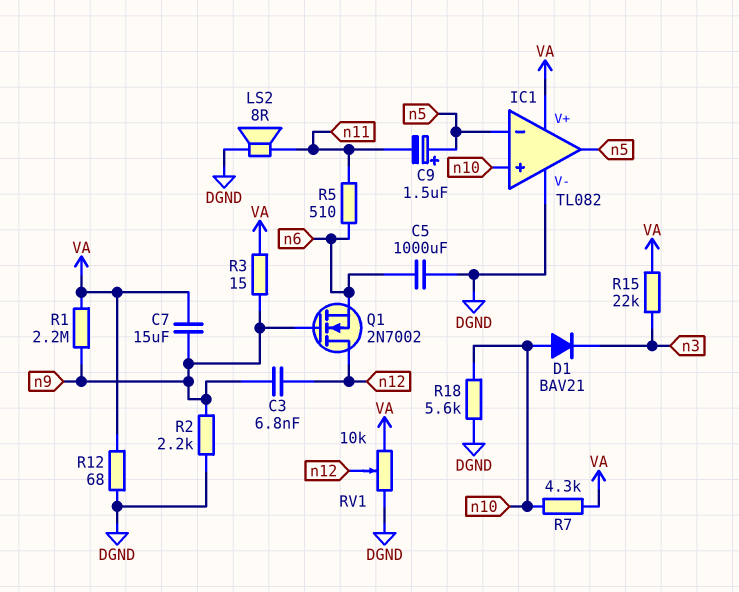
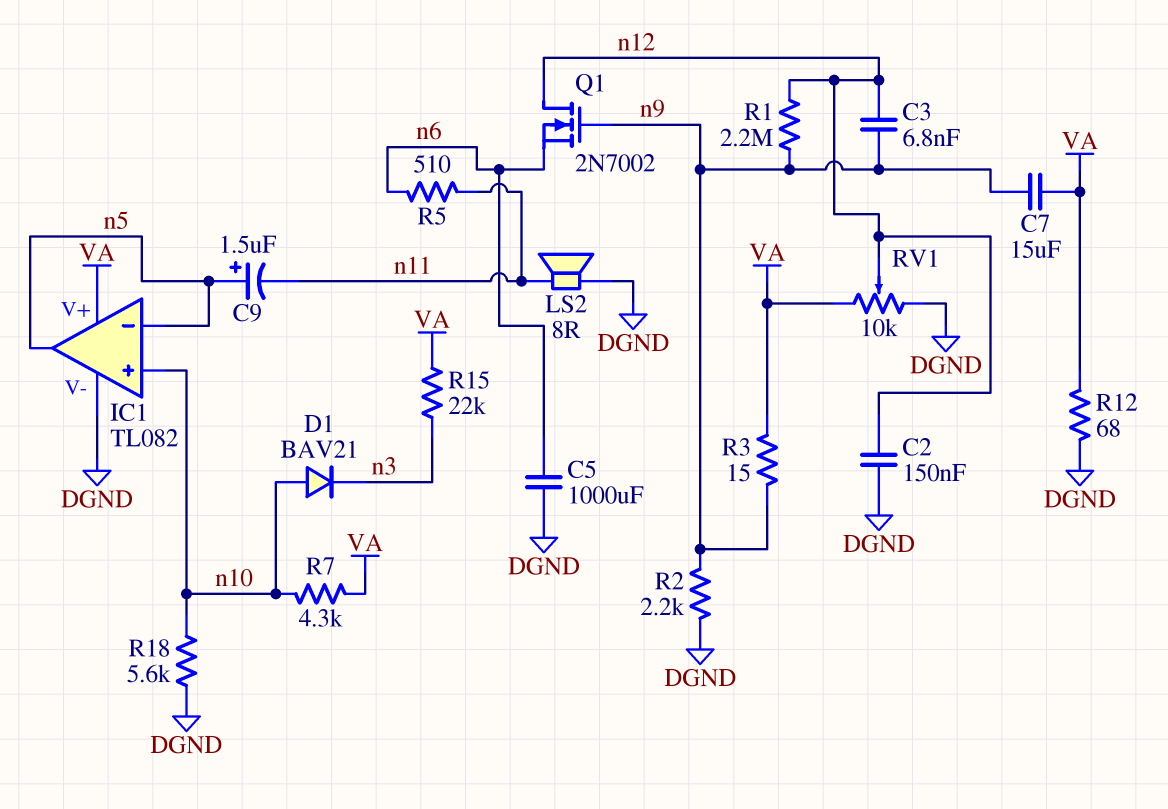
C2: none -> 150nF (DGND, n12)
R1: 2.2M (VA, n9) -> 2.2M (n9, n12)

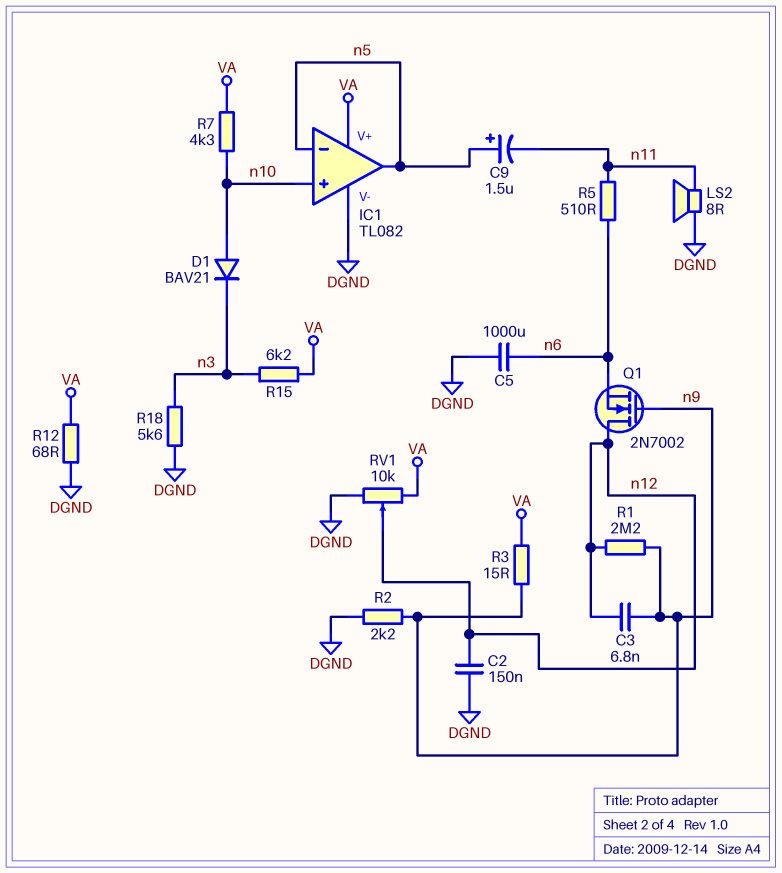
C7: 15uF (VA, n9) -> none
R15: 22k (VA, n3) -> 6.2k (VA, n3)
R18: 5.6k (DGND, n10) -> 5.6k (DGND, n3)

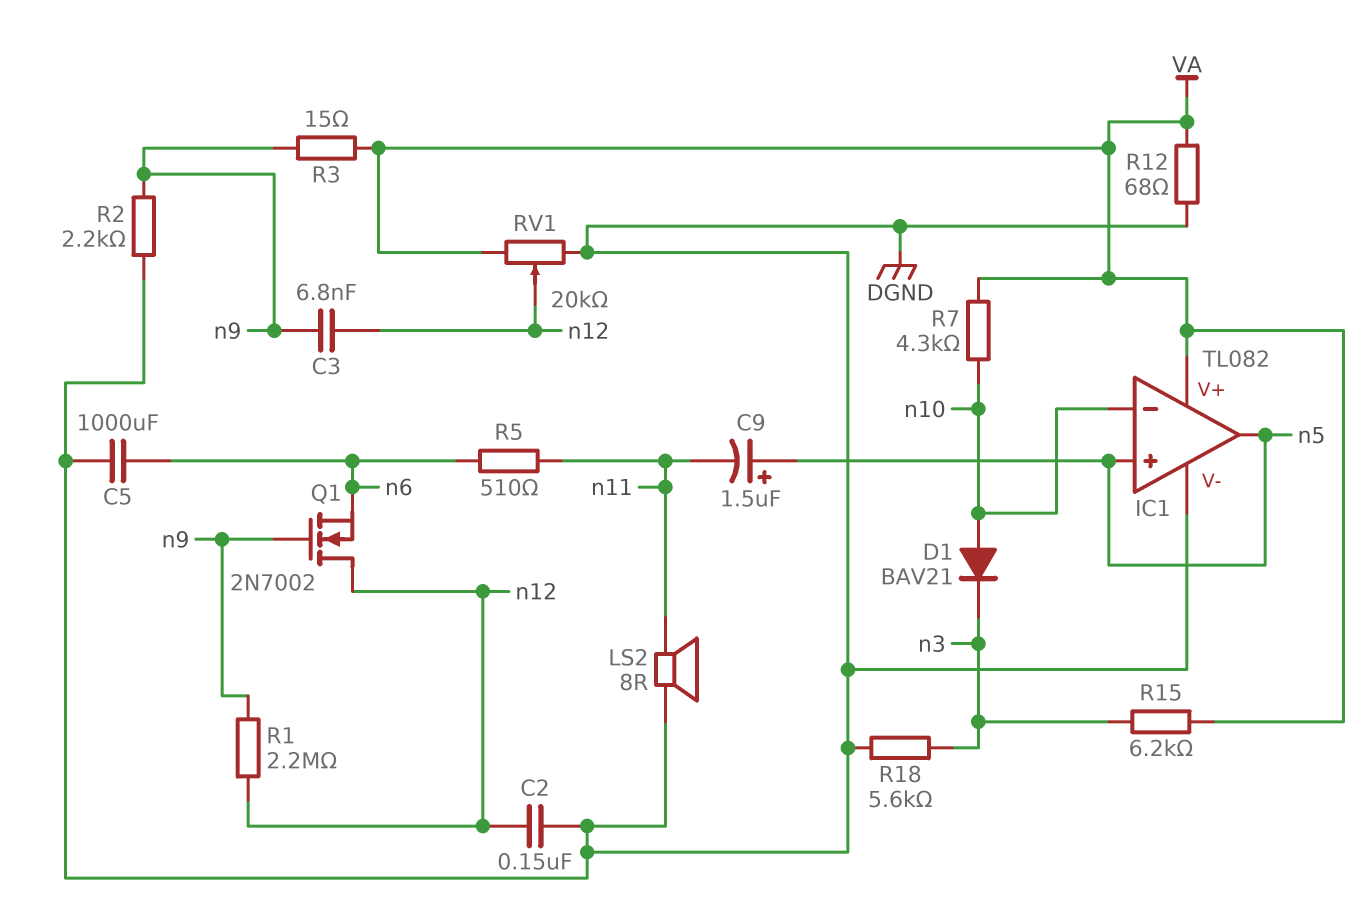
IC1 pin in+: n10 -> n5
IC1 pin in-: n5 -> n10
RV1: 10k (DGND, VA, wiper n12) -> 20k (DGND, VA, wiper n12)

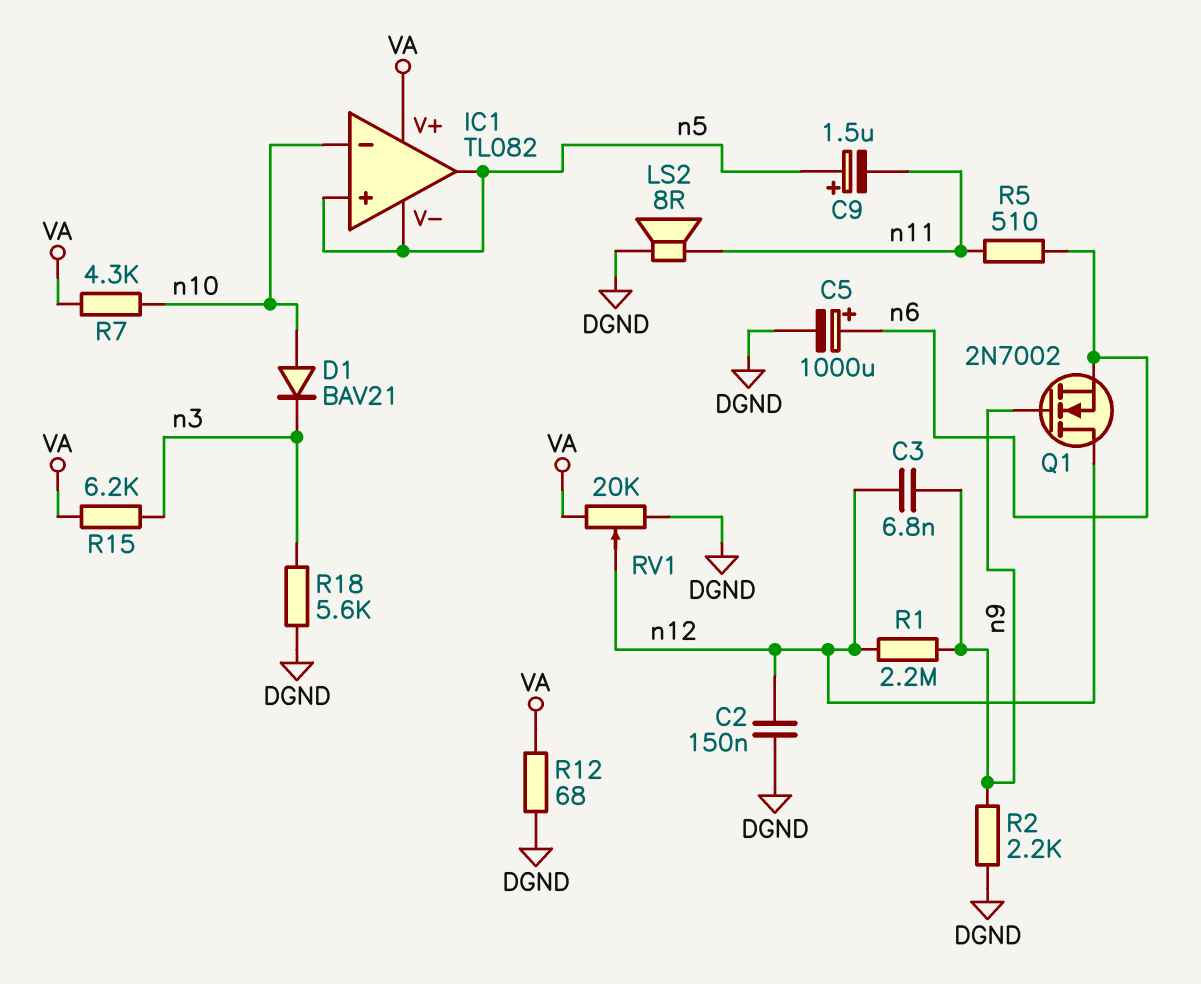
C5: 1000uF (DGND, n6) -> 1000uF (plus n6, minus DGND)
IC1 pin V-: DGND -> n5
R3: 15 (VA, n9) -> none

